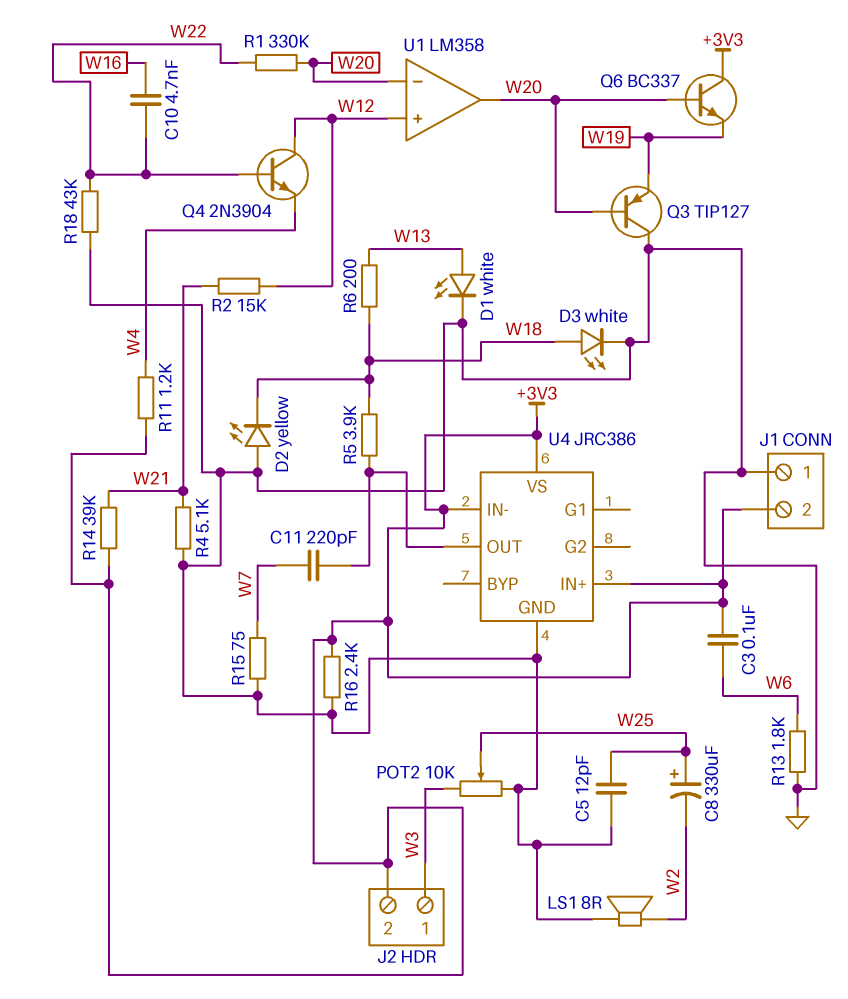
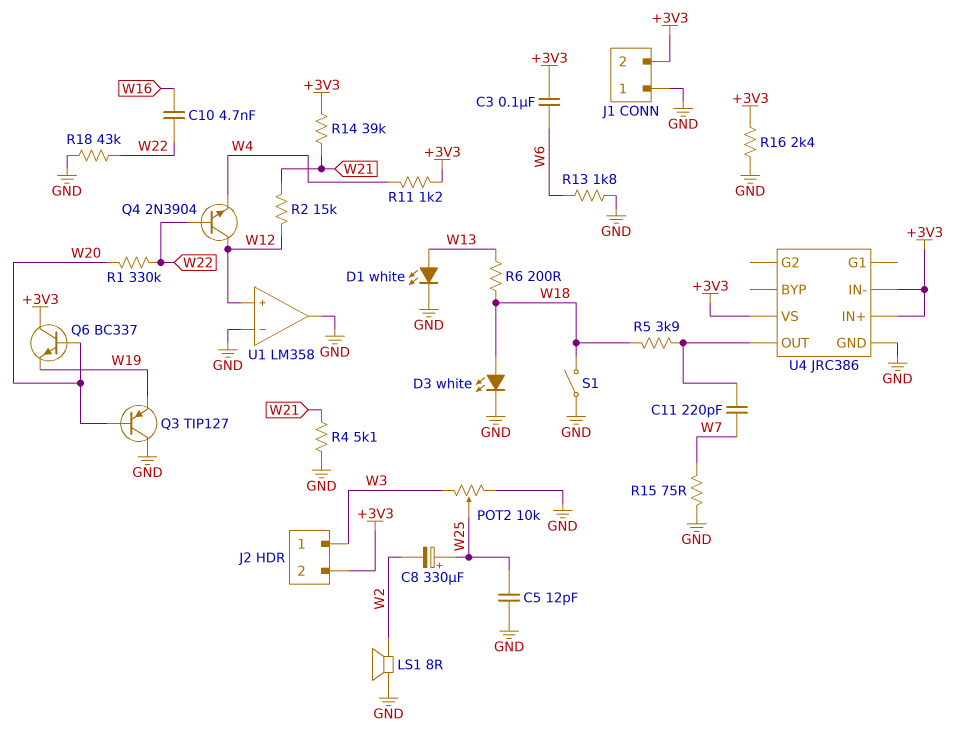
D2: LED yellow (A GND, K W18) -> none
S1: none -> switch (GND, W18)
U1 pin in-: W20 -> GND
U1 pin out: W20 -> GND

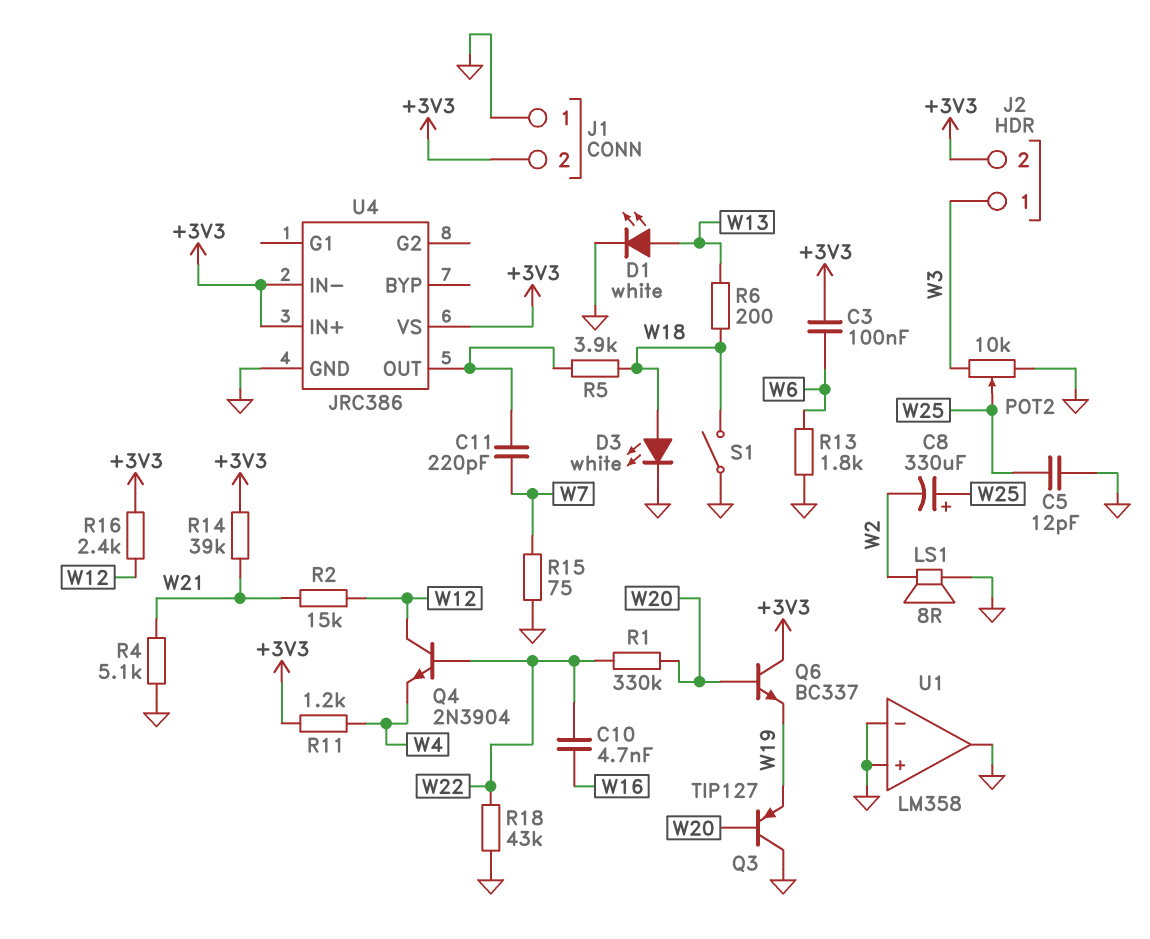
R16: 2.4k (+3V3, GND) -> 2.4k (+3V3, W12)
U1 pin in+: W12 -> GND

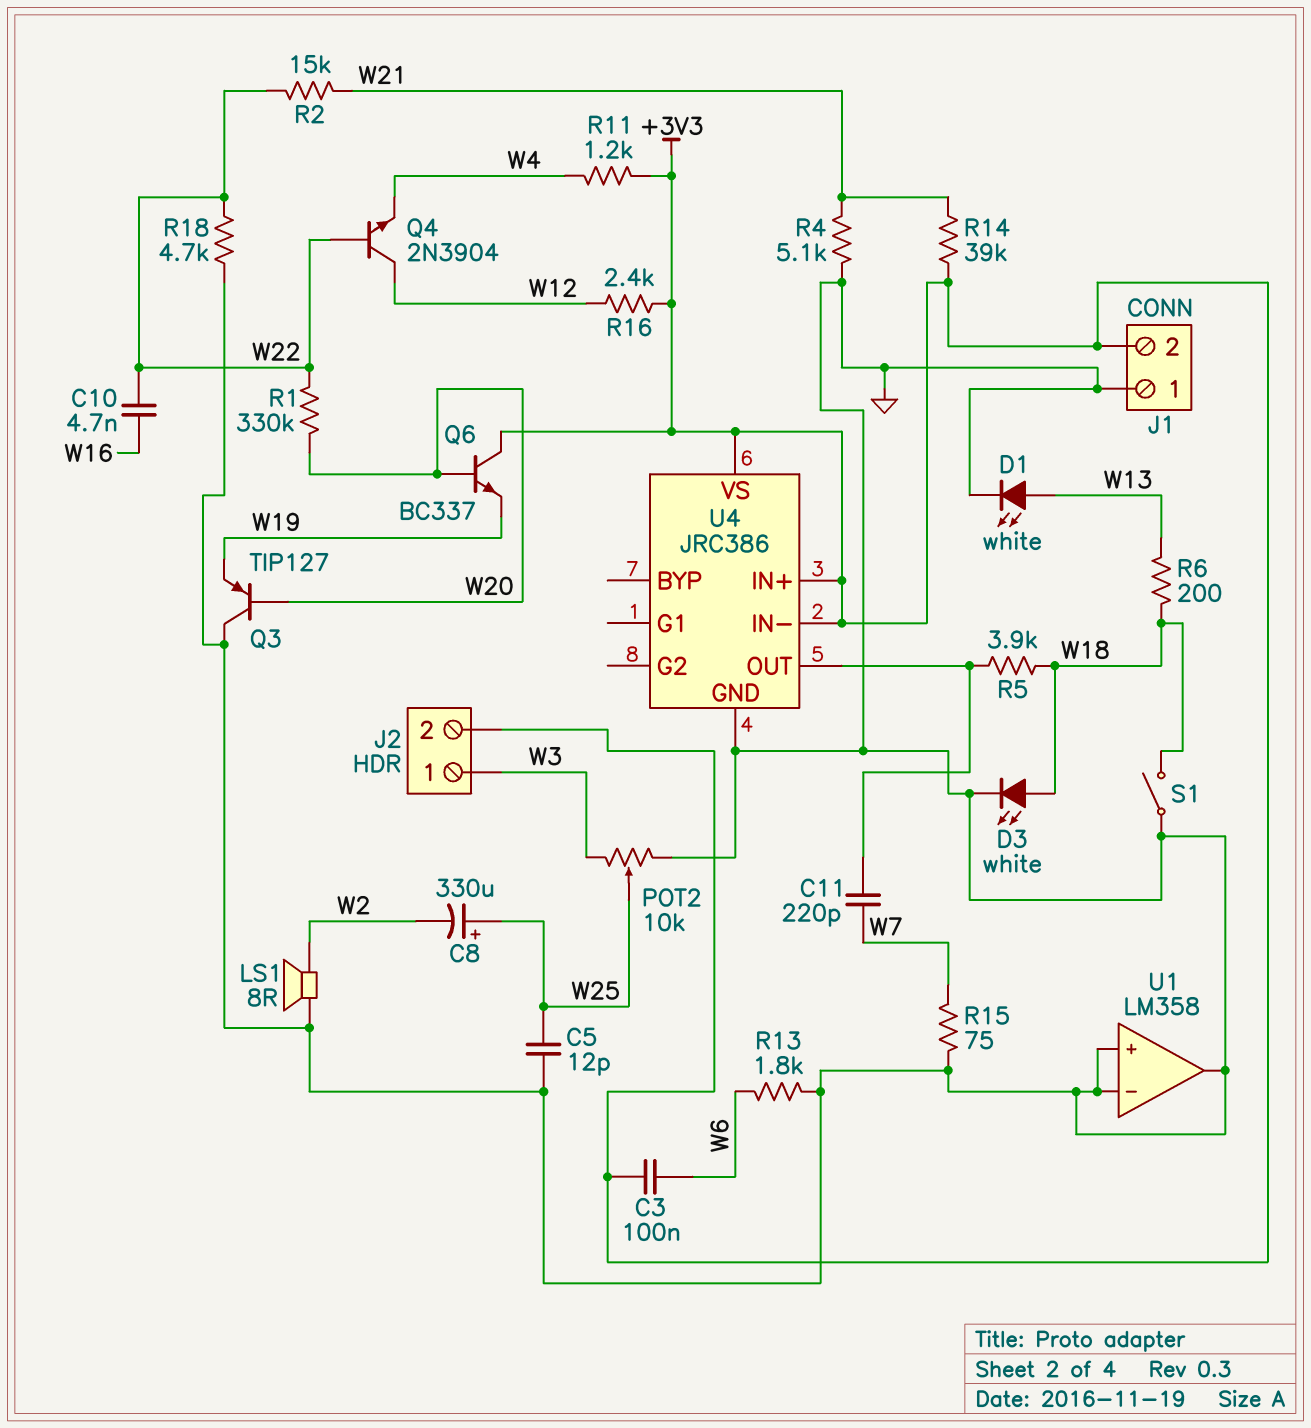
R2: 15k (W12, W21) -> 15k (W21, W22)
R18: 43k (GND, W22) -> 4.7k (GND, W22)

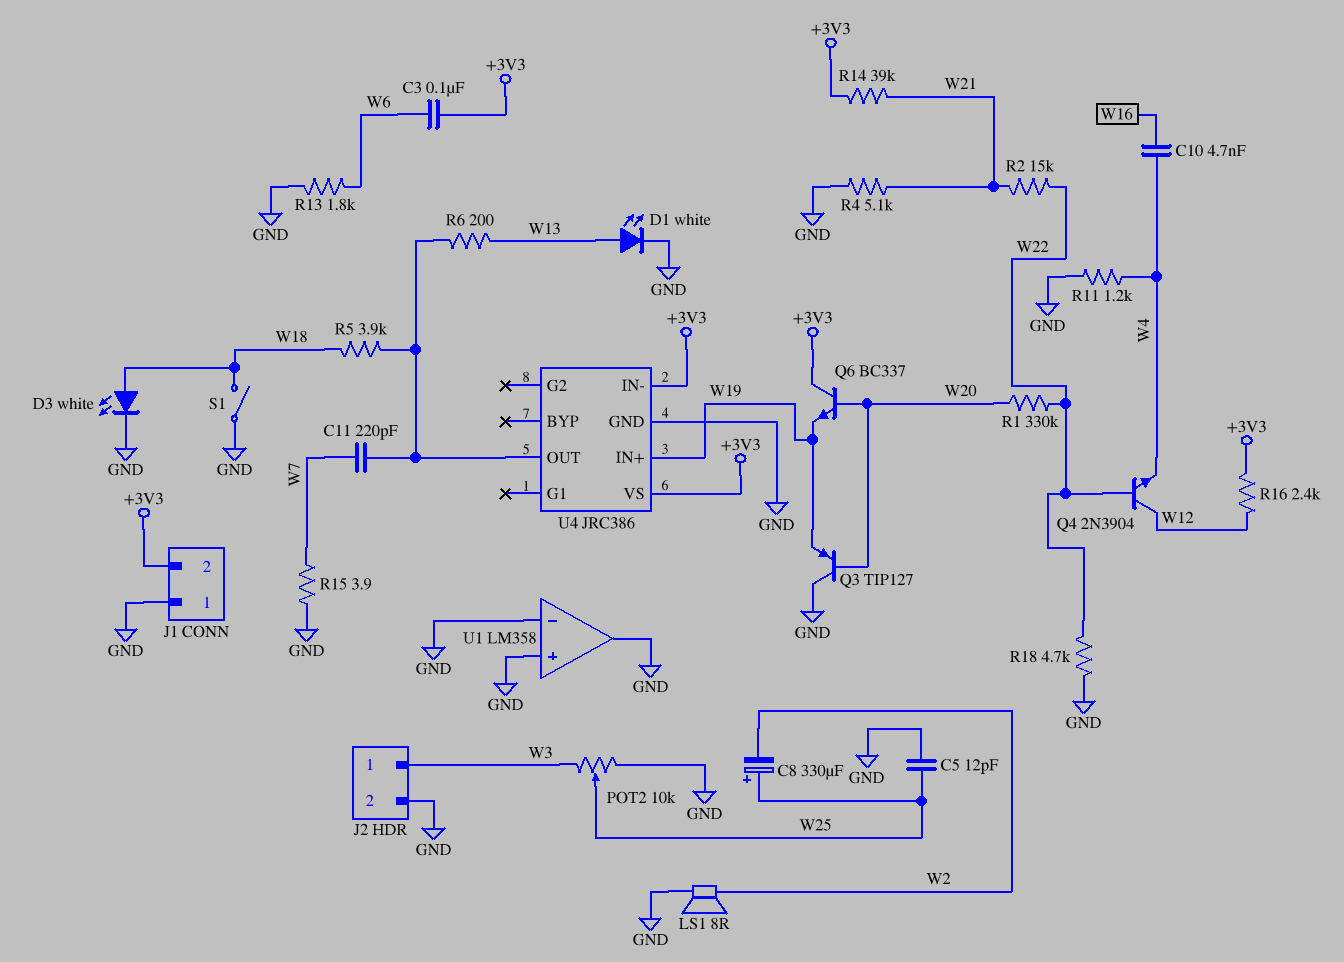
C10: 4.7nF (W16, W22) -> 4.7nF (W4, W16)
J2 pin 2: +3V3 -> GND
R6: 200 (W13, W18) -> 200 (U4/OUT, W13)
R11: 1.2k (+3V3, W4) -> 1.2k (GND, W4)
R15: 75 (GND, W7) -> 3.9 (GND, W7)
U4 pin IN+: +3V3 -> W19

